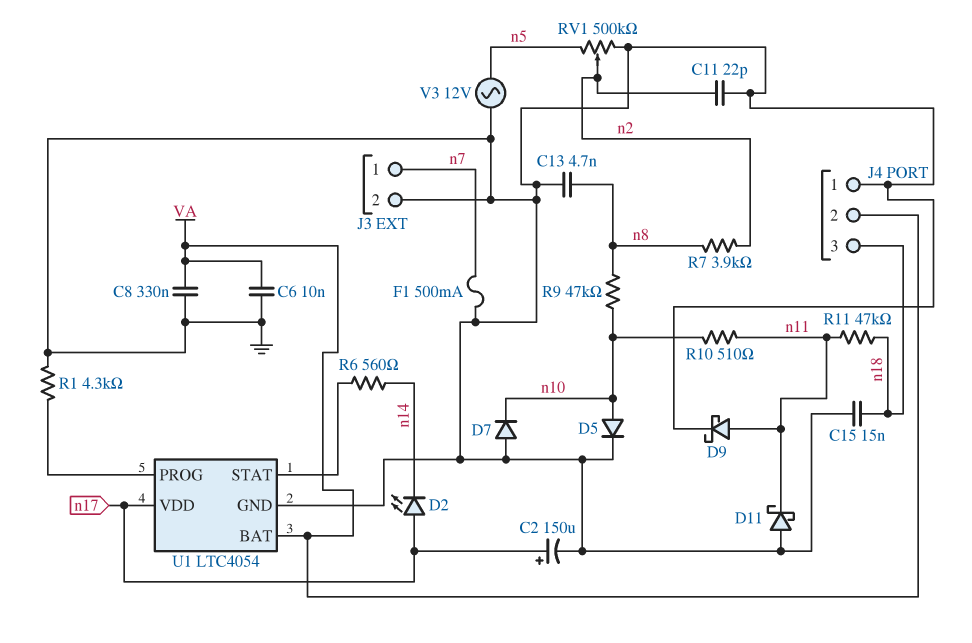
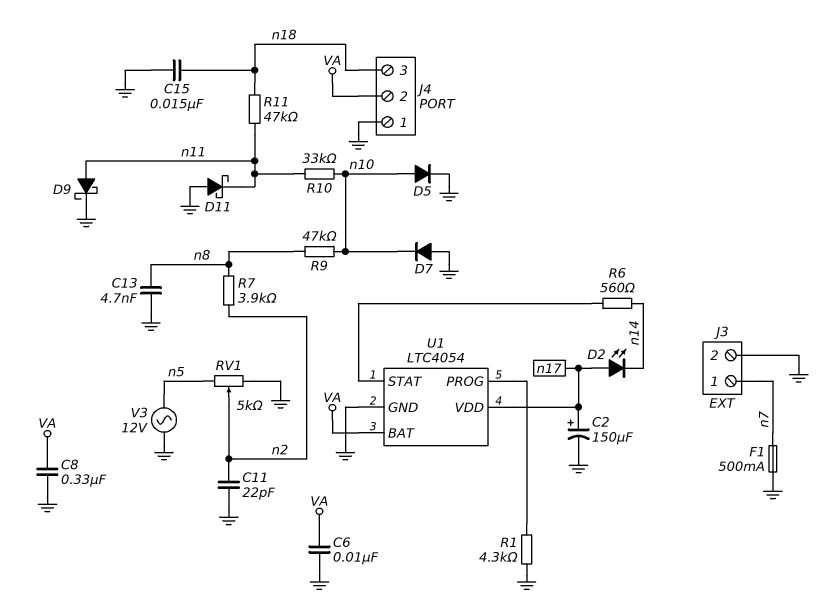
R10: 510 (n10, n11) -> 33k (n10, n11)
RV1: 500k (GND, n5, wiper n2) -> 5k (GND, n5, wiper n2)

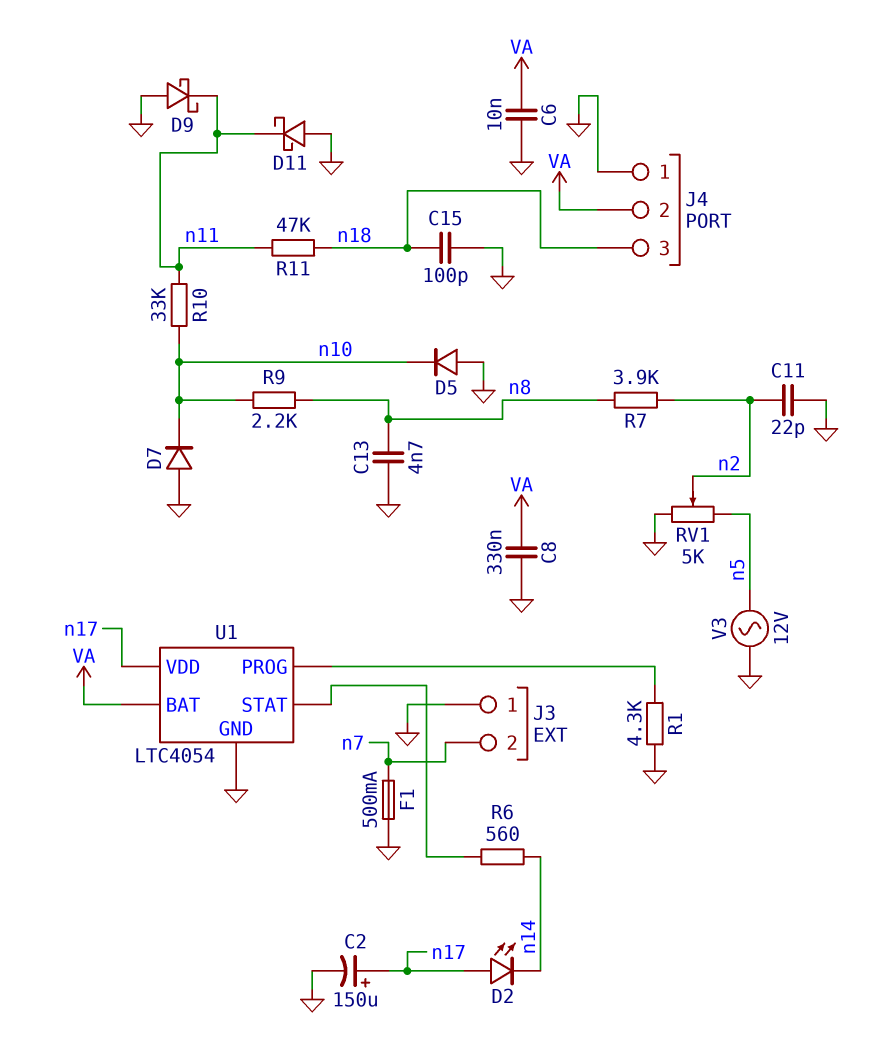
C15: 15nF (GND, n18) -> 100pF (GND, n18)
D5: diode (A n10, K GND) -> diode (A GND, K n10)
D9: schottky (A n11, K GND) -> schottky (A GND, K n11)
J3 pin 1: n7 -> GND
J3 pin 2: GND -> n7
R9: 47k (n8, n10) -> 2.2k (n8, n10)

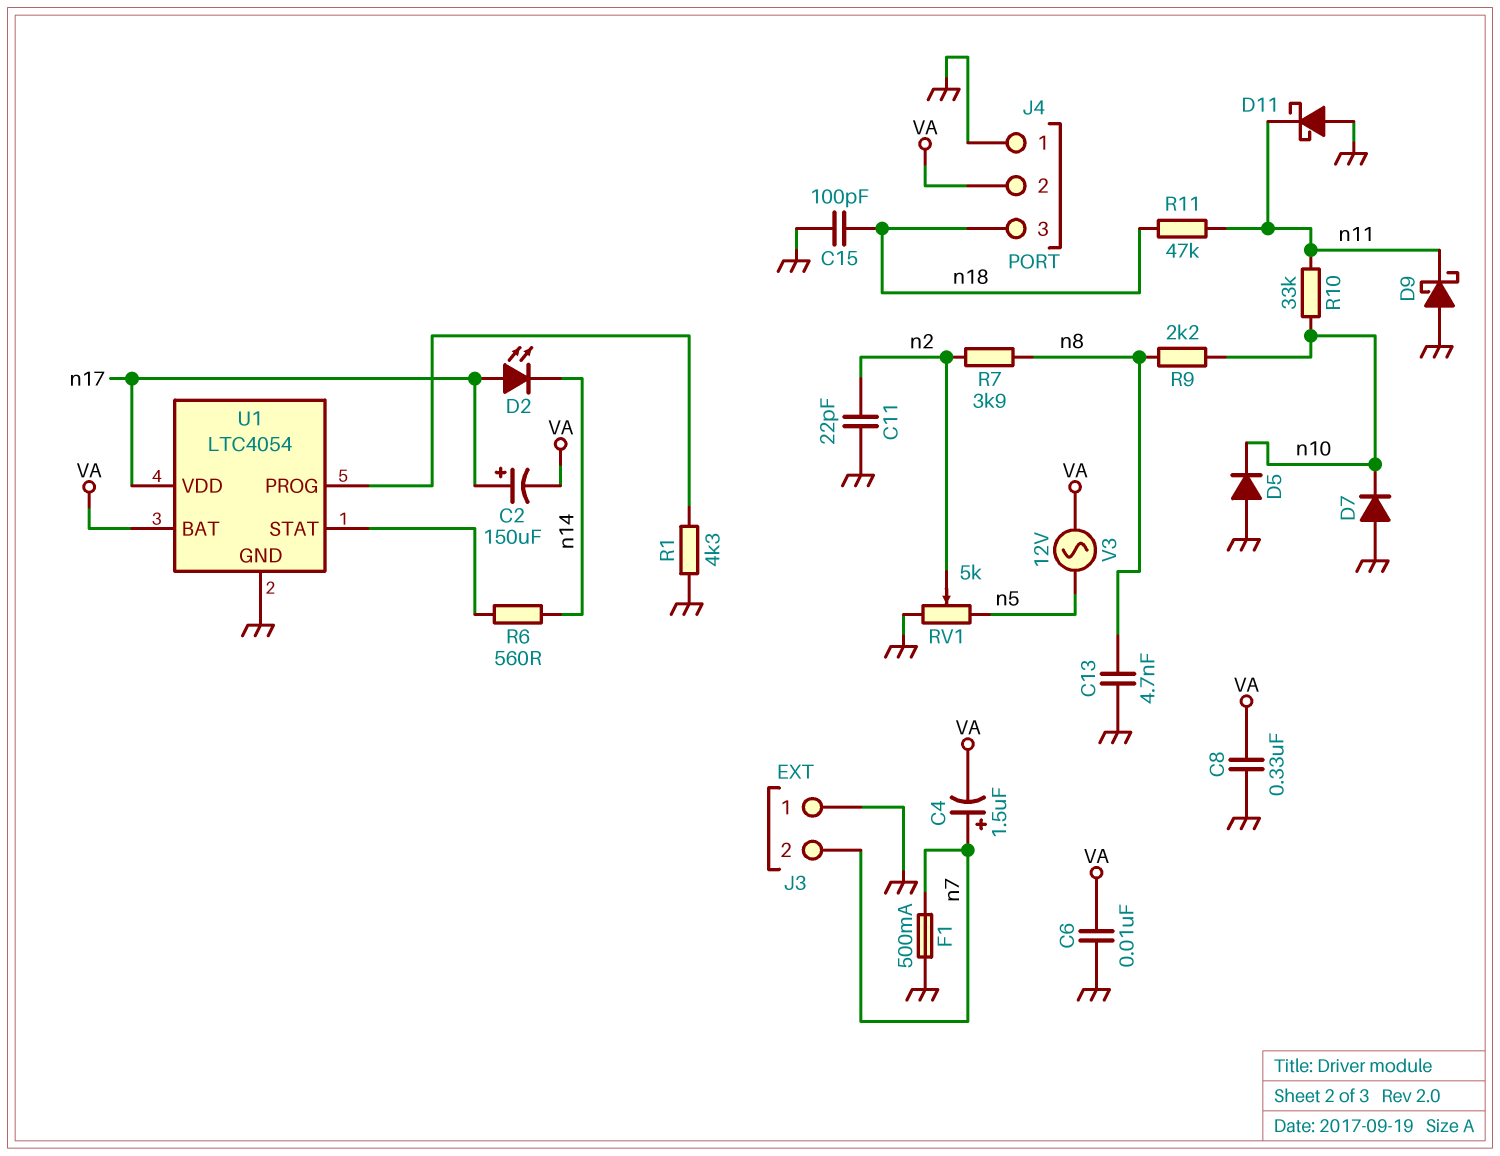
C2: 150uF (plus n17, minus GND) -> 150uF (plus n17, minus VA)
C4: none -> 1.5uF (plus n7, minus VA)
V3: AC 12V (GND, n5) -> AC 12V (VA, n5)

